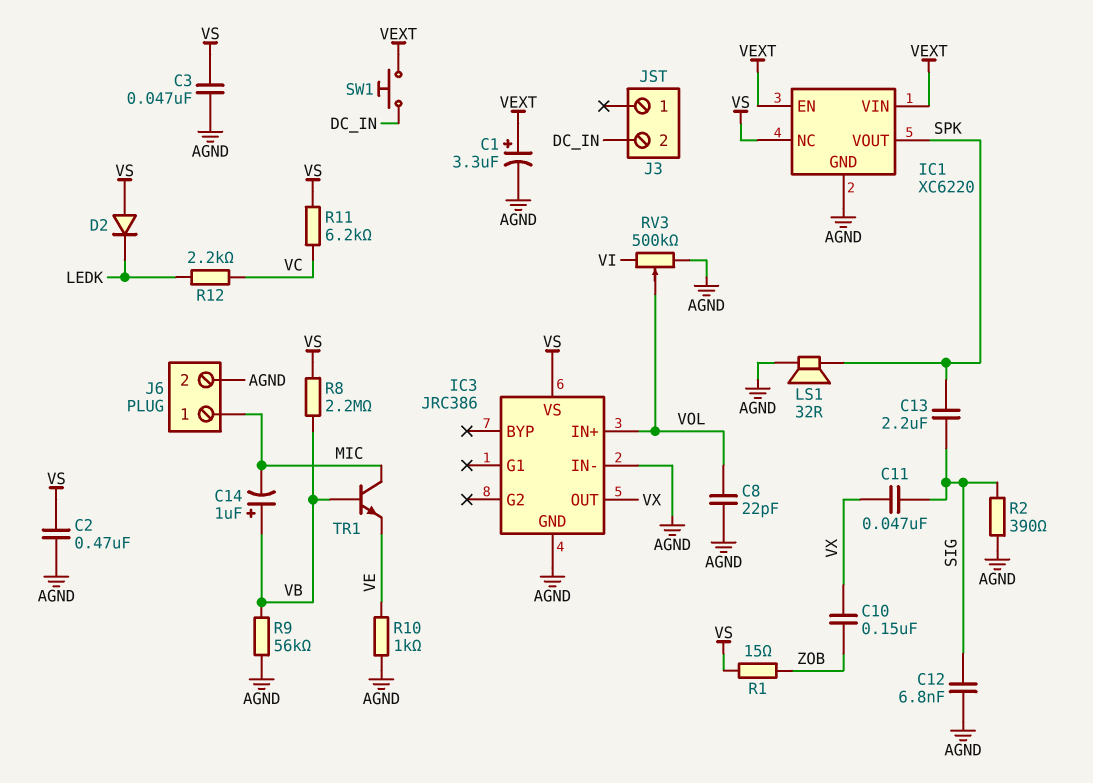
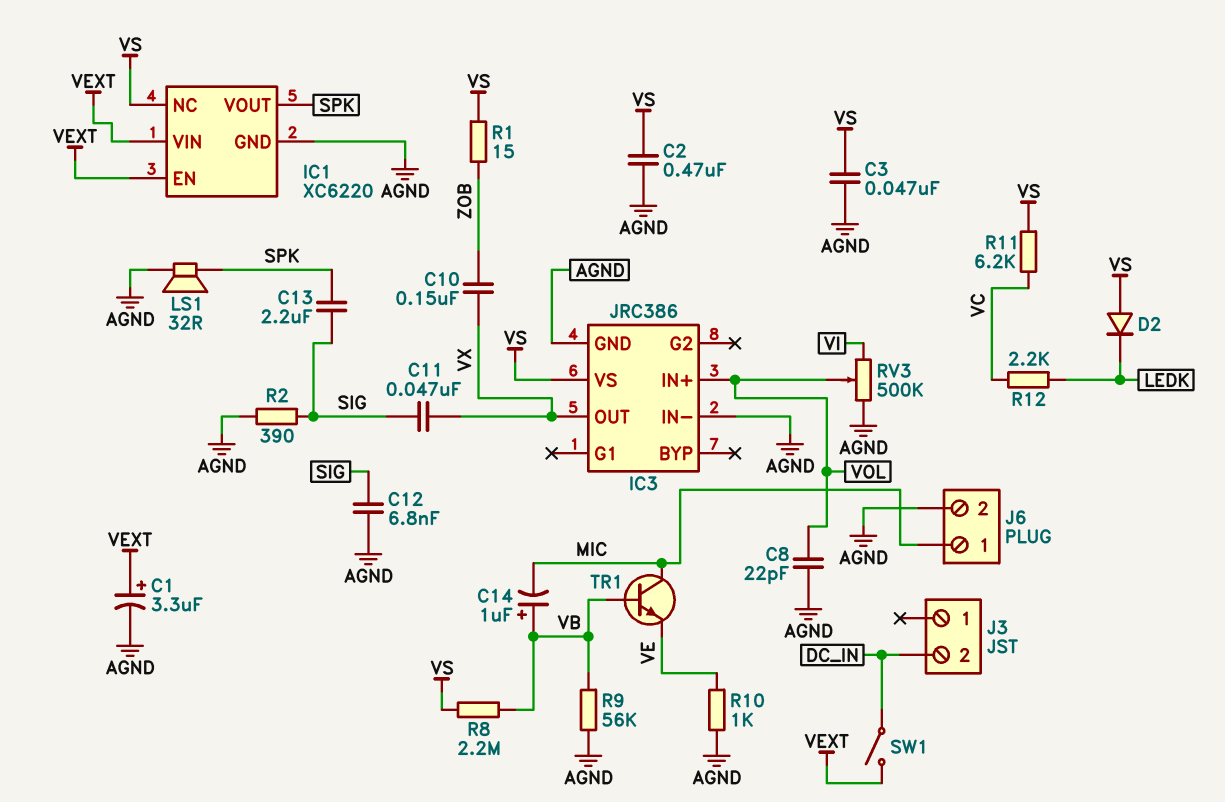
SW1: button (DC_IN, VEXT) -> switch (DC_IN, VEXT)

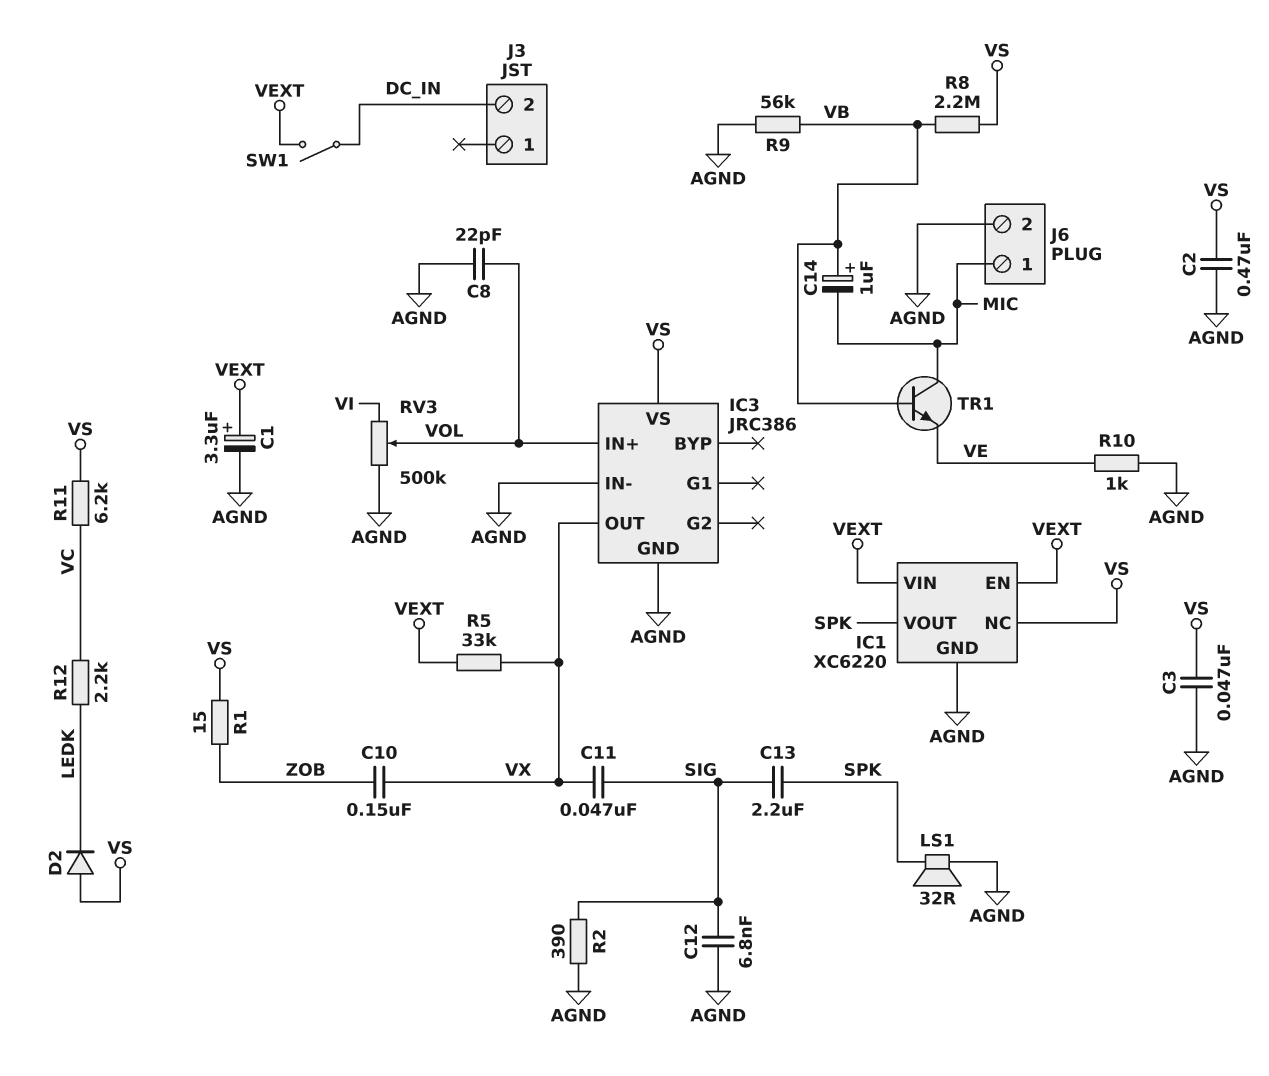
R5: none -> 33k (VEXT, VX)

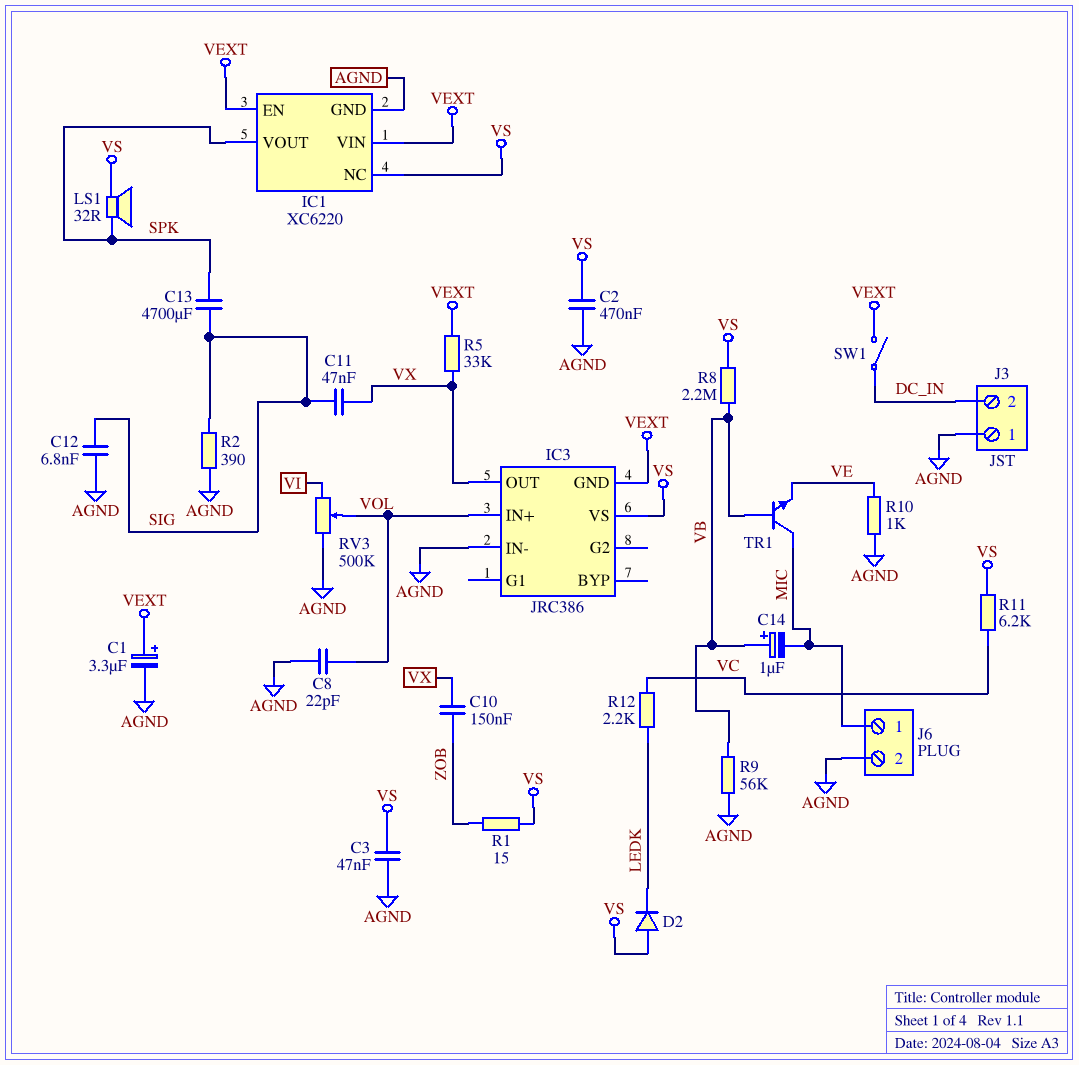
C13: 2.2uF (SIG, SPK) -> 4700uF (SIG, SPK)
IC3 pin GND: AGND -> VEXT
J3 pin 1: none -> AGND
LS1: speaker 32R (AGND, SPK) -> speaker 32R (SPK, VS)

